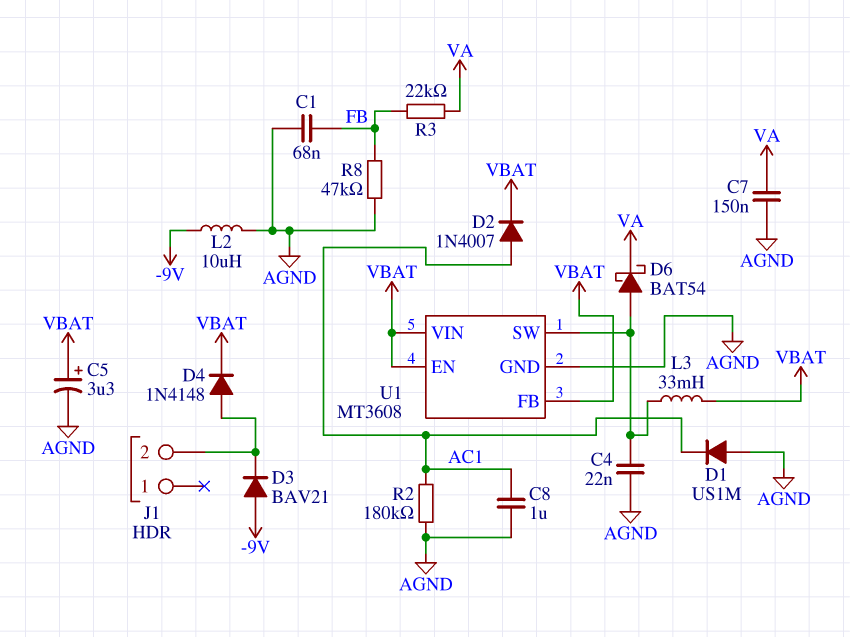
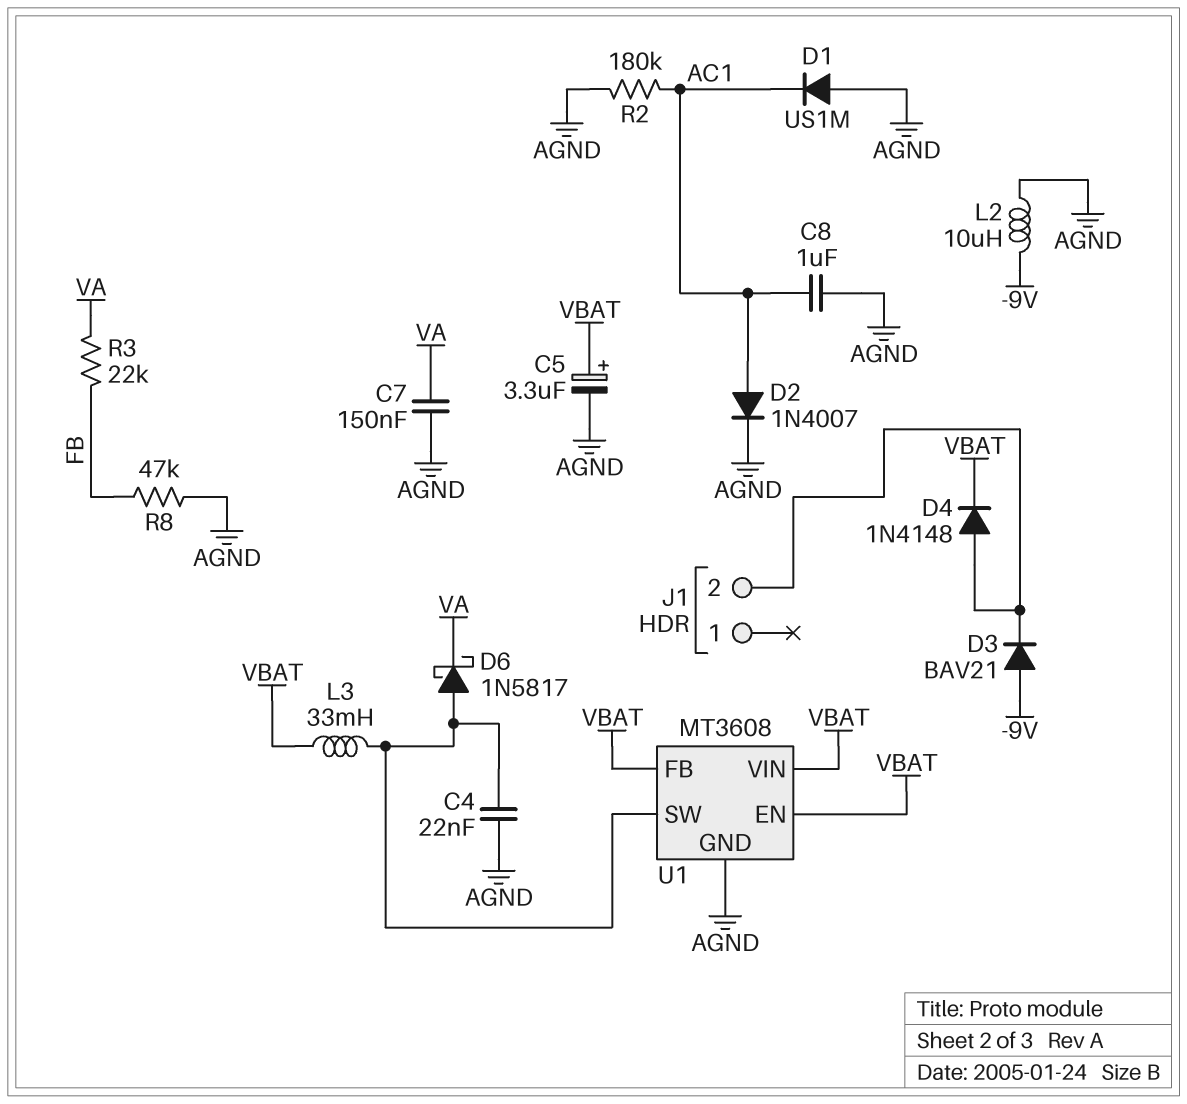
C1: 68nF (AGND, FB) -> none
D2: diode 1N4007 (A AC1, K VBAT) -> diode 1N4007 (A AC1, K AGND)
D6: schottky BAT54 (A U1/SW, K VA) -> schottky 1N5817 (A U1/SW, K VA)

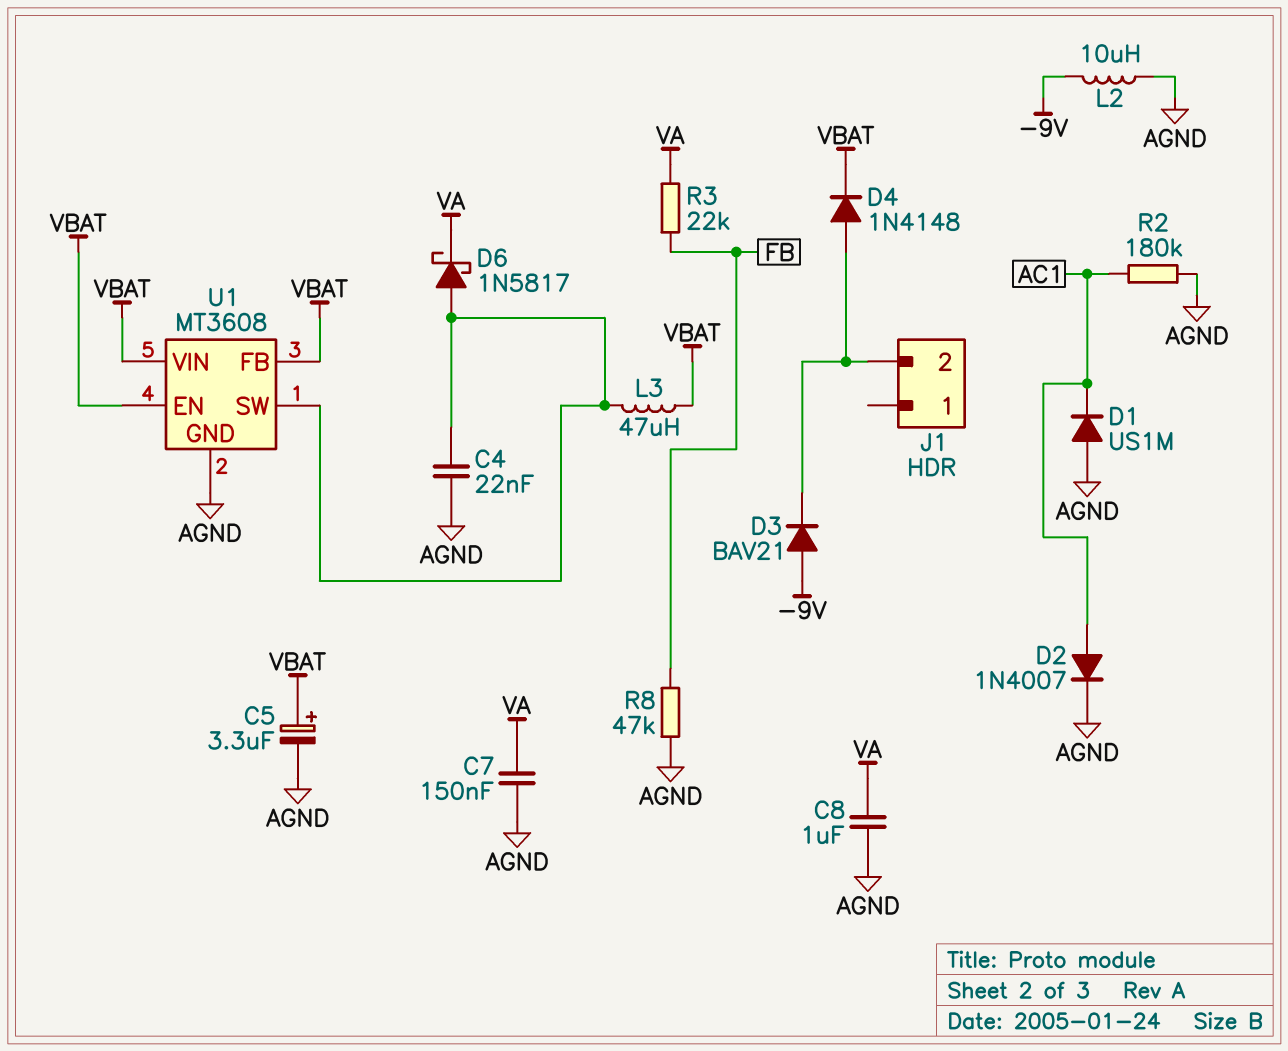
C8: 1uF (AC1, AGND) -> 1uF (AGND, VA)
L3: 33mH (U1/SW, VBAT) -> 47uH (U1/SW, VBAT)

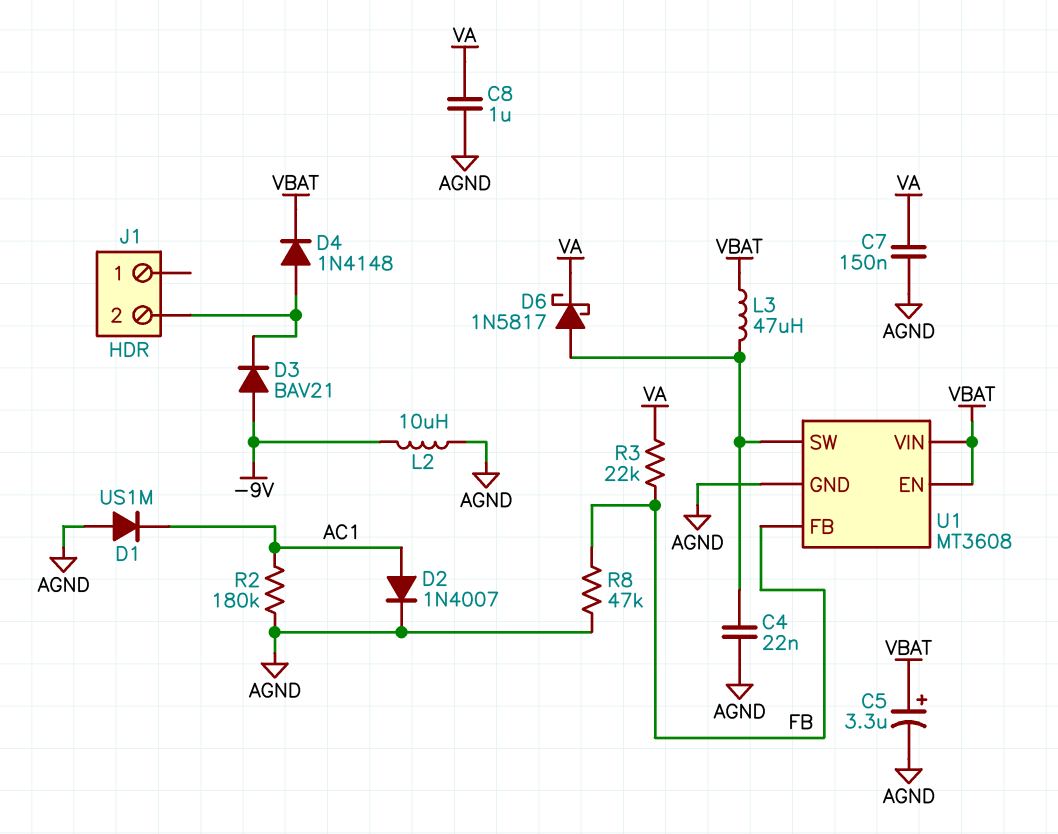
U1 pin FB: VBAT -> FB

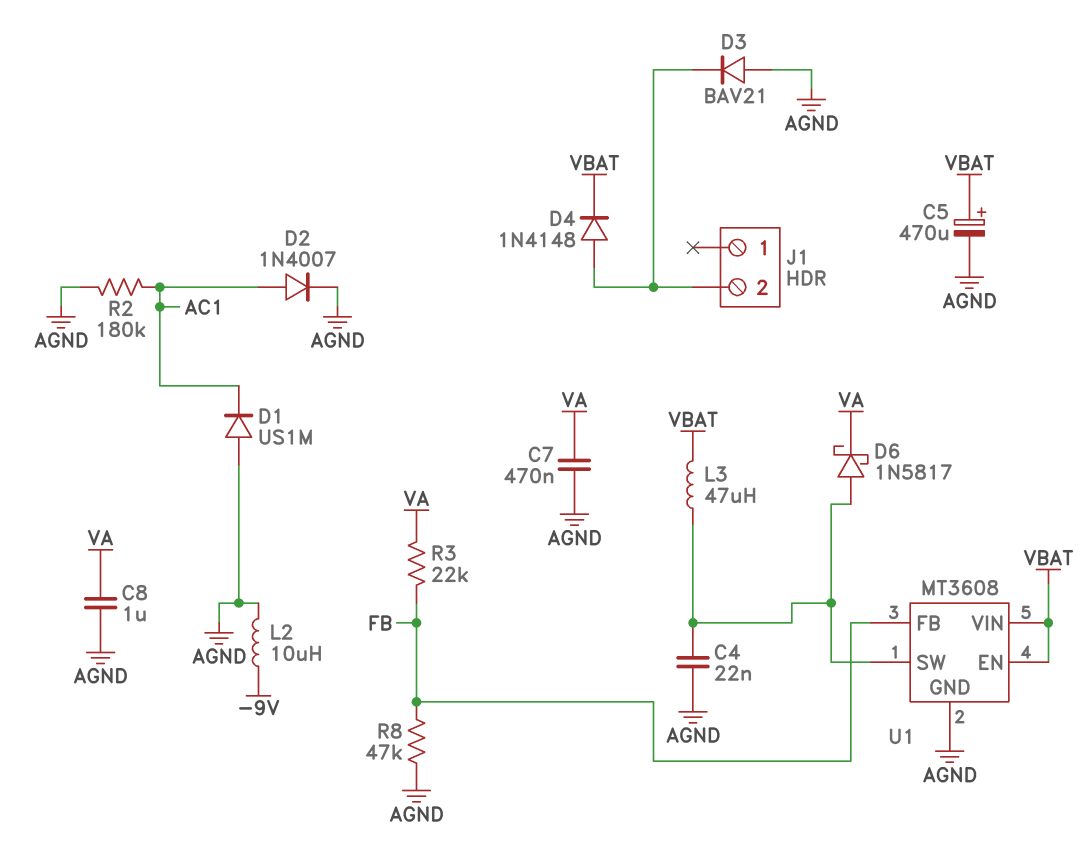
C5: 3.3uF (plus VBAT, minus AGND) -> 470uF (plus VBAT, minus AGND)
C7: 150nF (AGND, VA) -> 470nF (AGND, VA)
D3: diode BAV21 (A -9V, K J1/2) -> diode BAV21 (A AGND, K J1/2)

